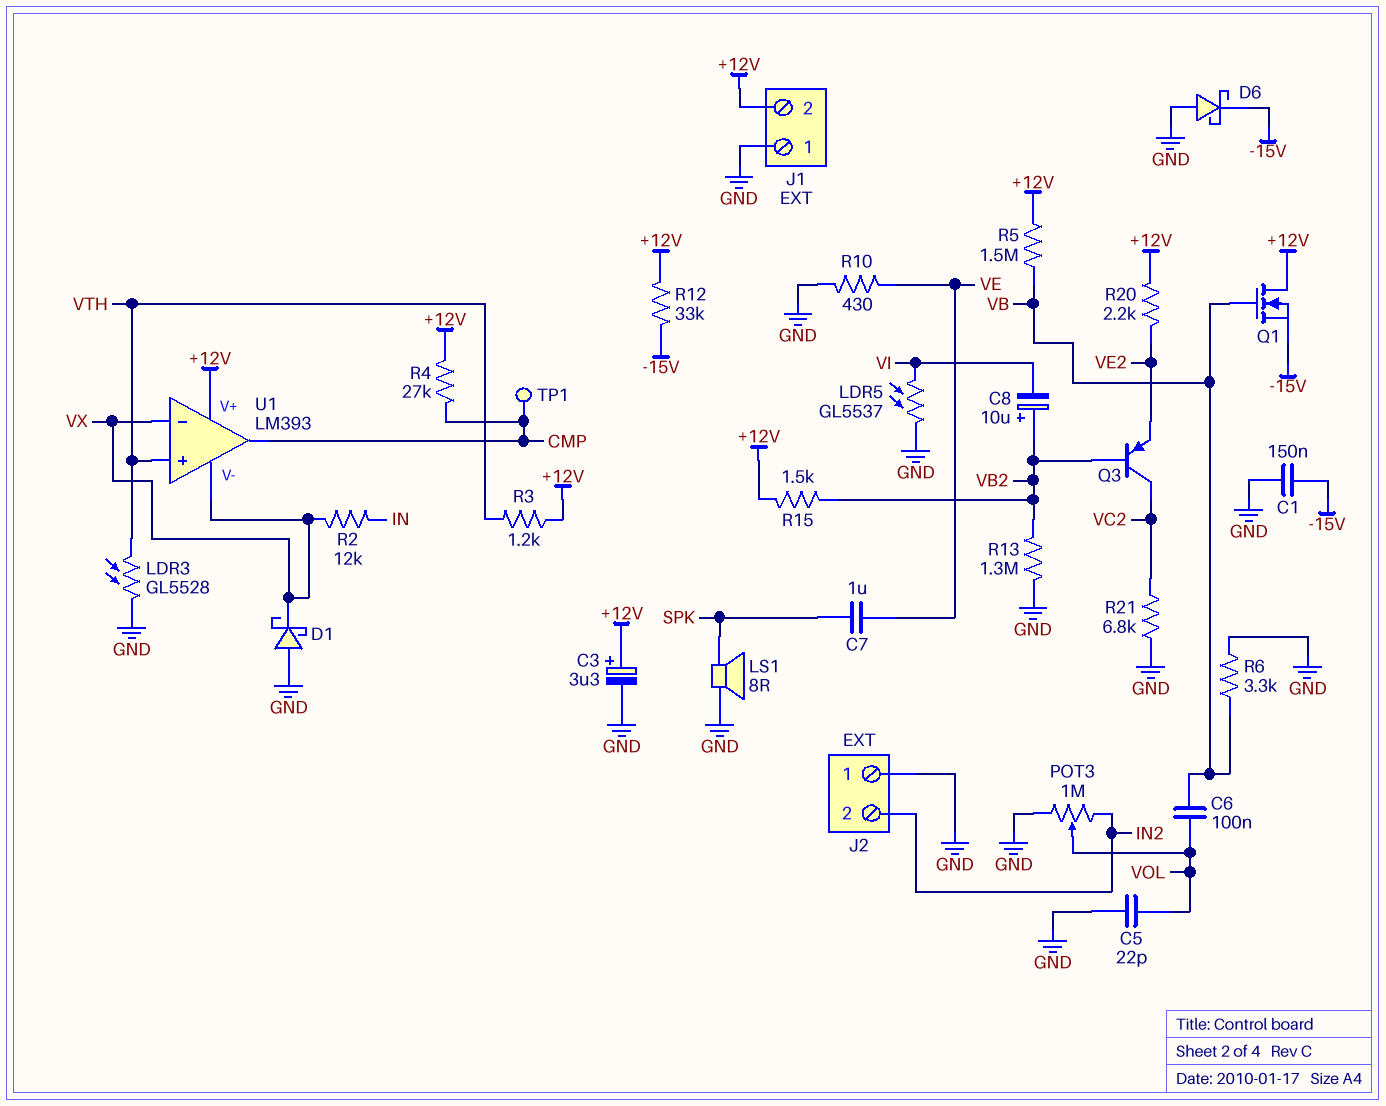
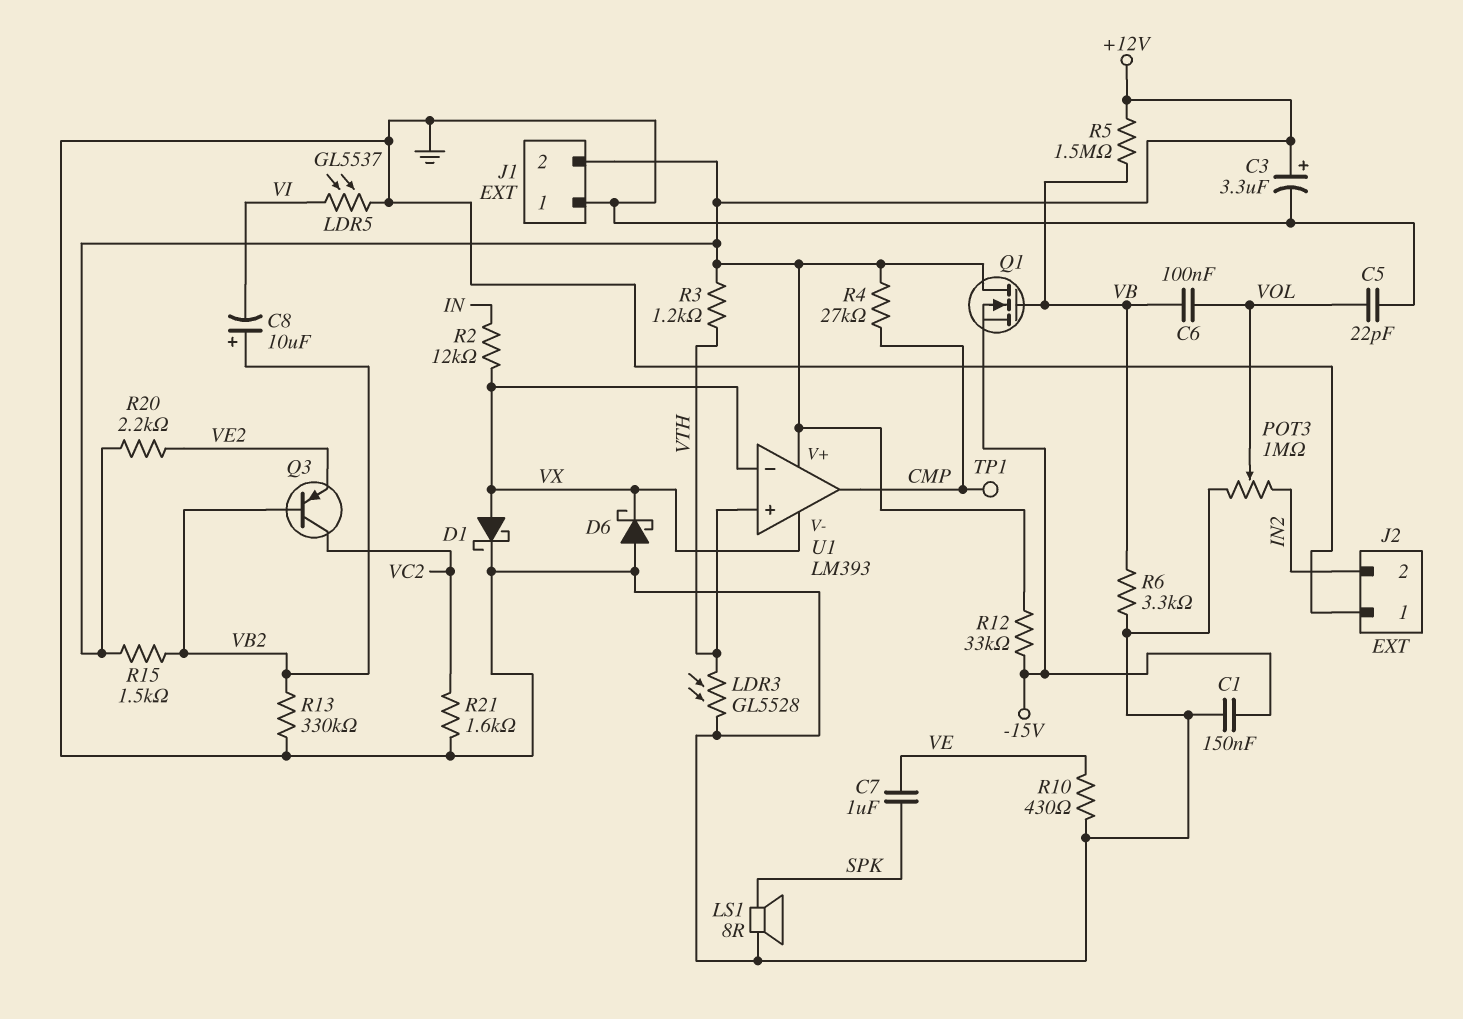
D1: schottky (A GND, K VX) -> schottky (A VX, K GND)
D6: schottky (A GND, K -15V) -> schottky (A GND, K VX)
R13: 1.3M (GND, VB2) -> 330k (GND, VB2)
R21: 6.8k (GND, VC2) -> 1.6k (GND, VC2)

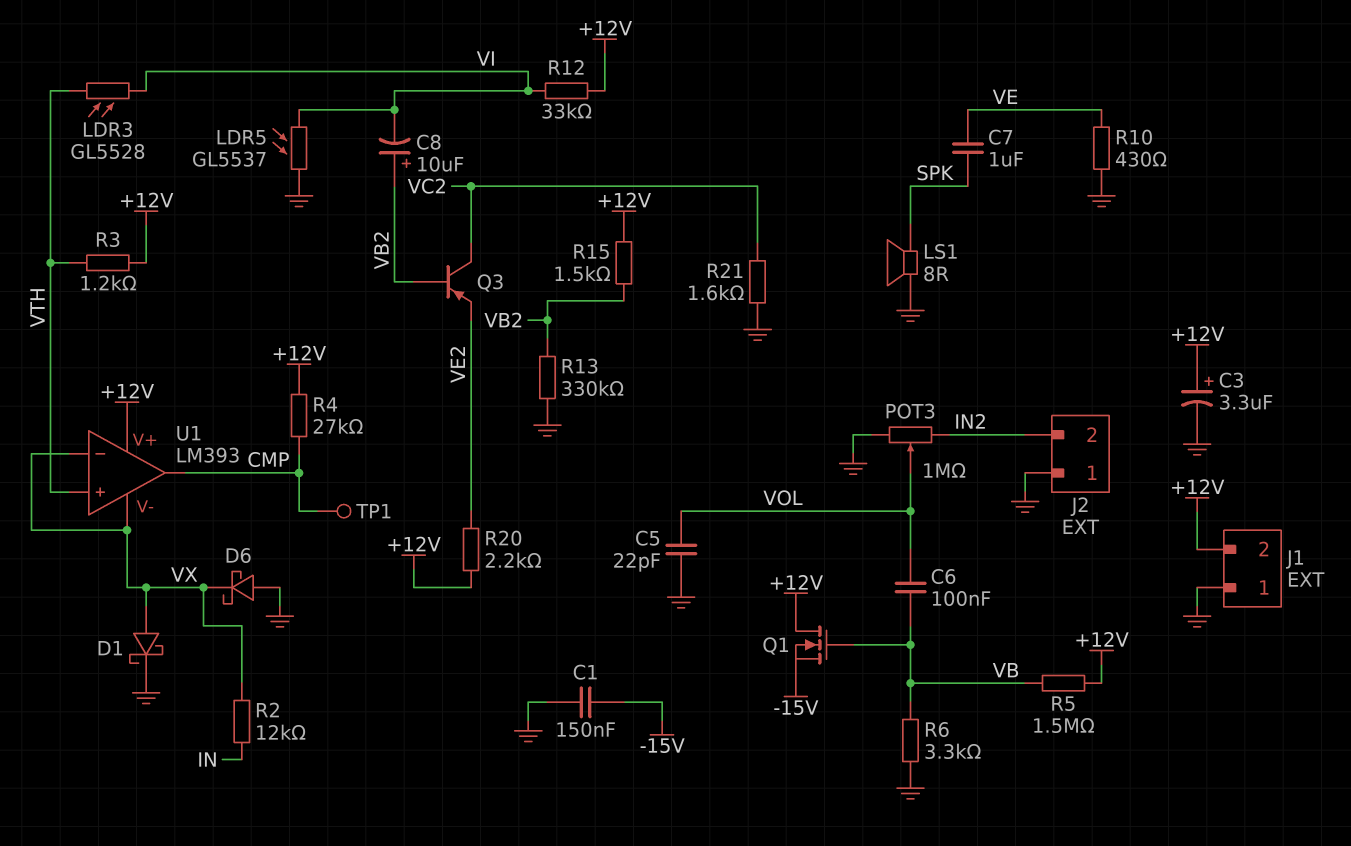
LDR3: GL5528 (GND, VTH) -> GL5528 (VI, VTH)
R12: 33k (+12V, -15V) -> 33k (+12V, VI)

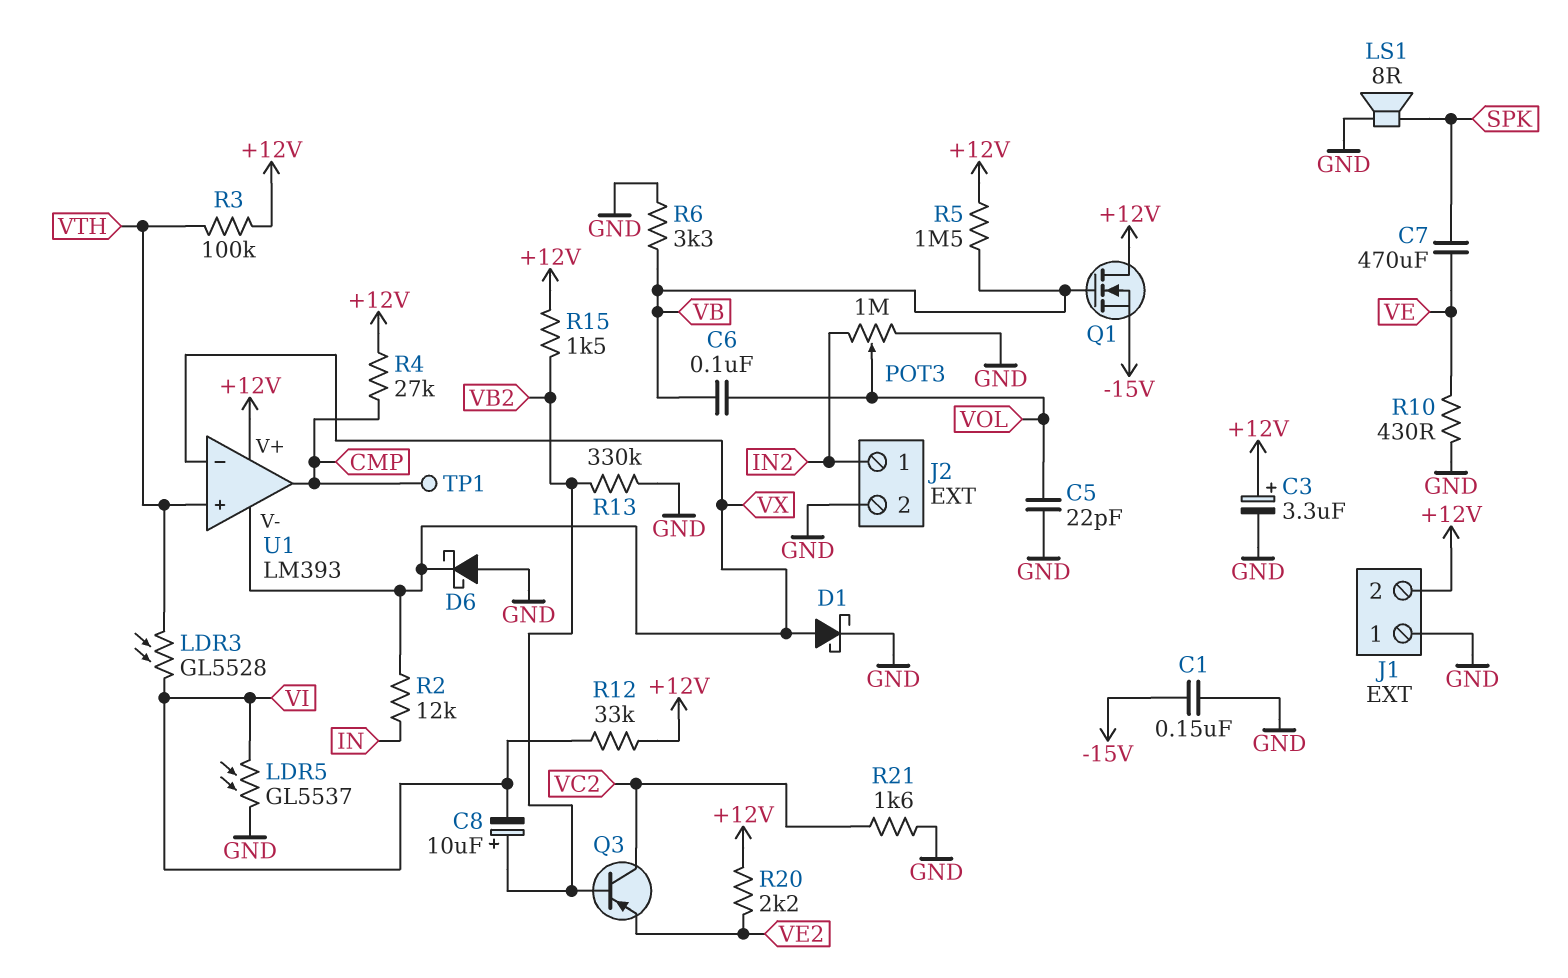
C7: 1uF (SPK, VE) -> 470uF (SPK, VE)
J2 pin 1: GND -> IN2
J2 pin 2: IN2 -> GND
R3: 1.2k (+12V, VTH) -> 100k (+12V, VTH)

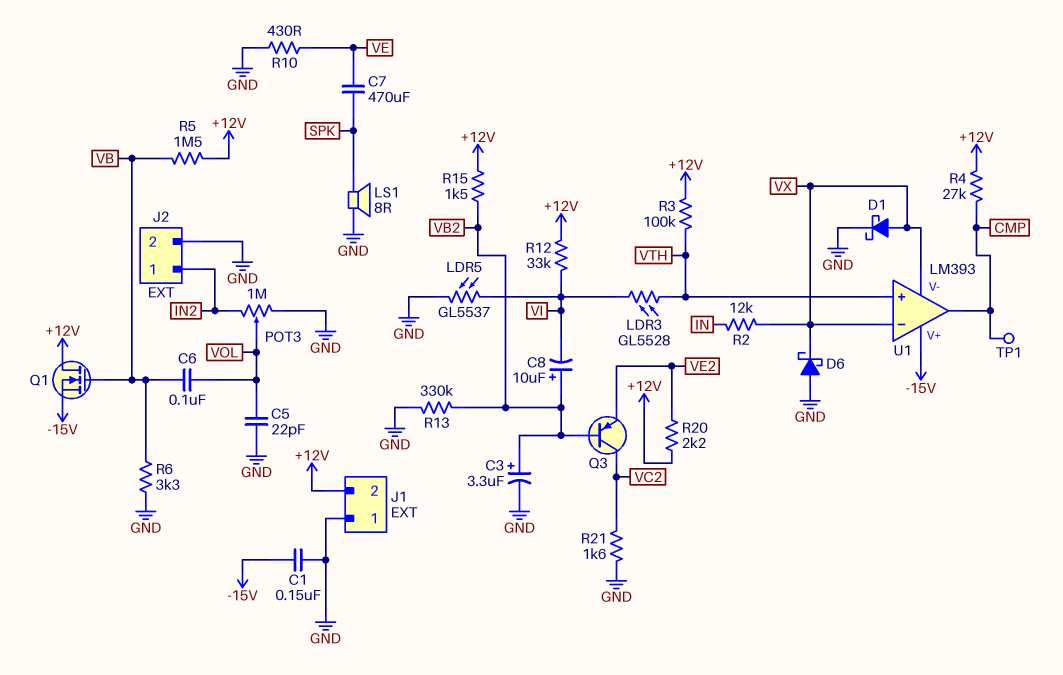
C3: 3.3uF (plus +12V, minus GND) -> 3.3uF (plus VB2, minus GND)
U1 pin V+: +12V -> -15V

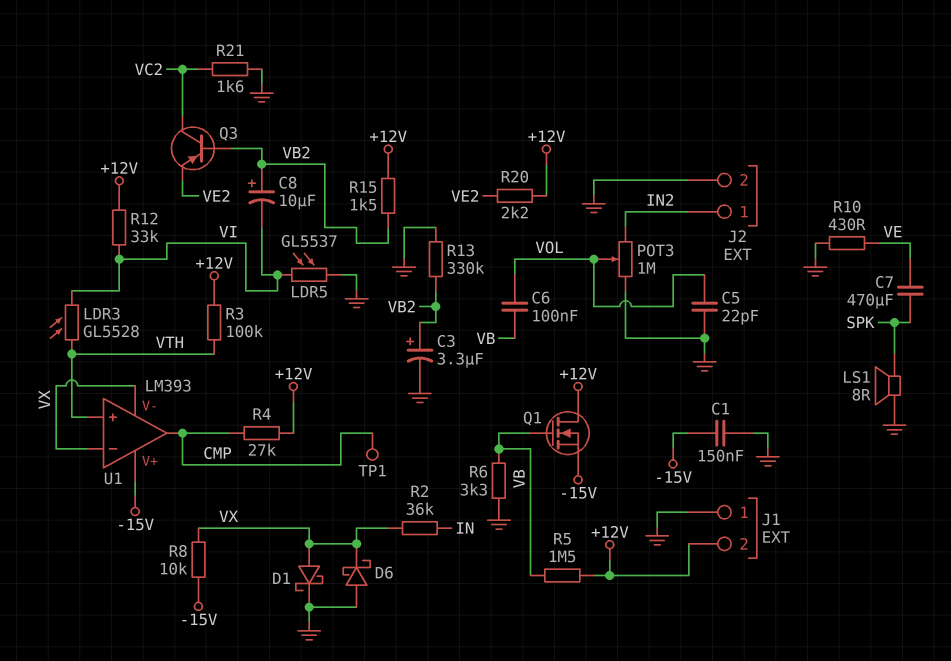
R2: 12k (IN, VX) -> 36k (IN, VX)
R8: none -> 10k (-15V, VX)

